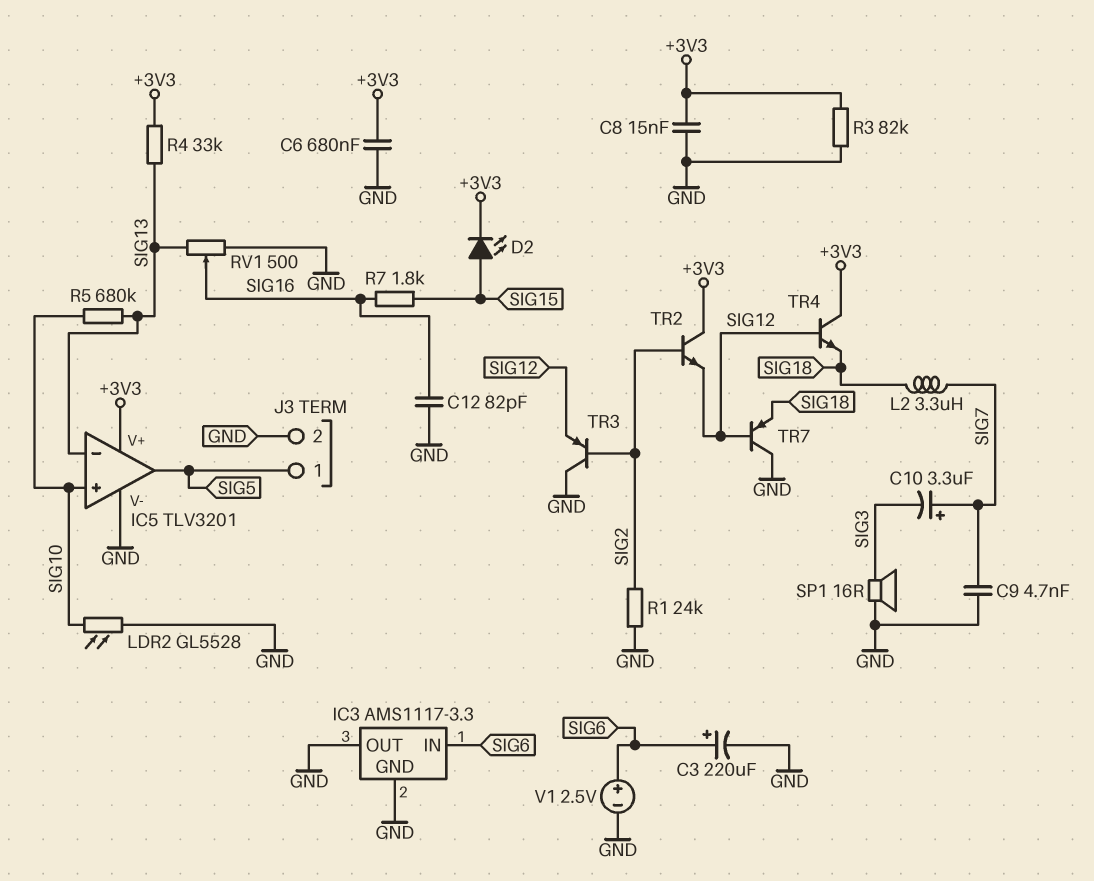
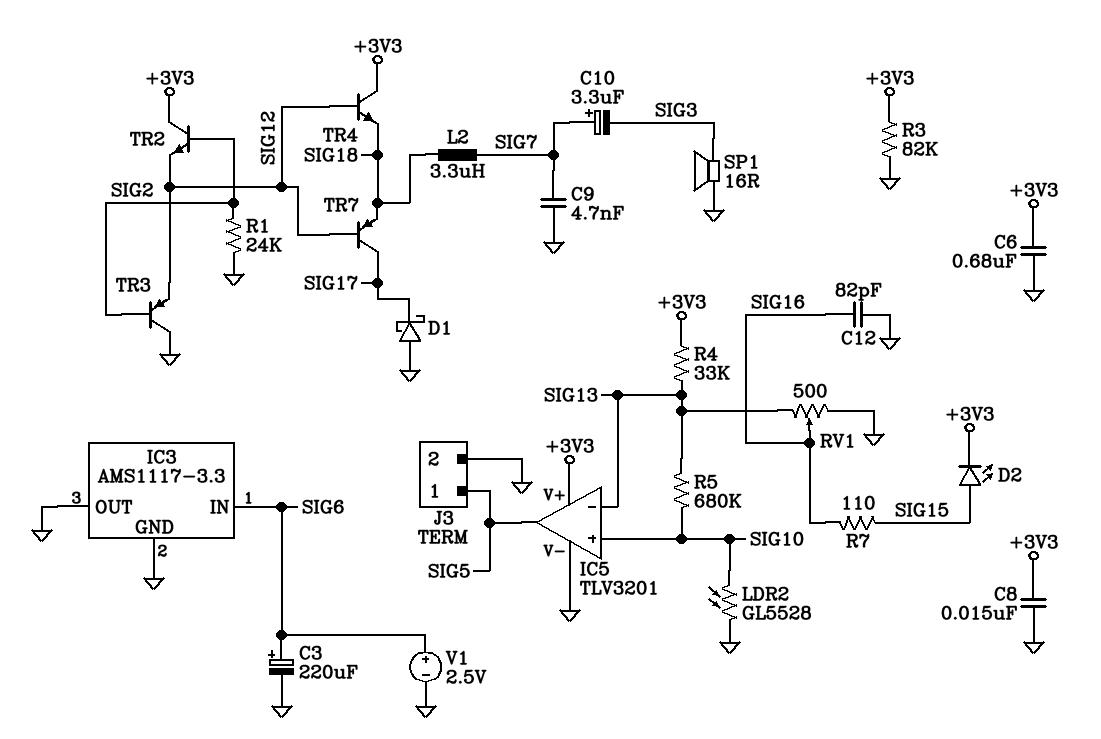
D1: none -> schottky (A GND, K SIG17)
R7: 1.8k (SIG15, SIG16) -> 110 (SIG15, SIG16)
TR7: PNP (B SIG12, C GND, E SIG18) -> PNP (B SIG12, C SIG17, E SIG18)

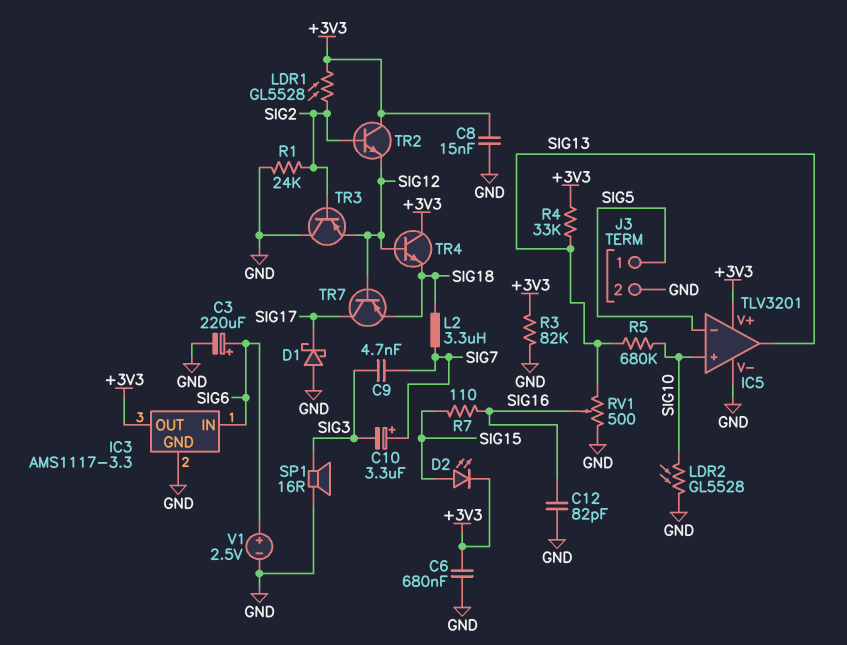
C9: 4.7nF (GND, SIG7) -> 4.7nF (SIG3, SIG7)
IC3 pin OUT: GND -> +3V3
IC5 pin in-: SIG13 -> SIG5
IC5 pin out: SIG5 -> SIG13
LDR1: none -> GL5528 (+3V3, SIG2)

